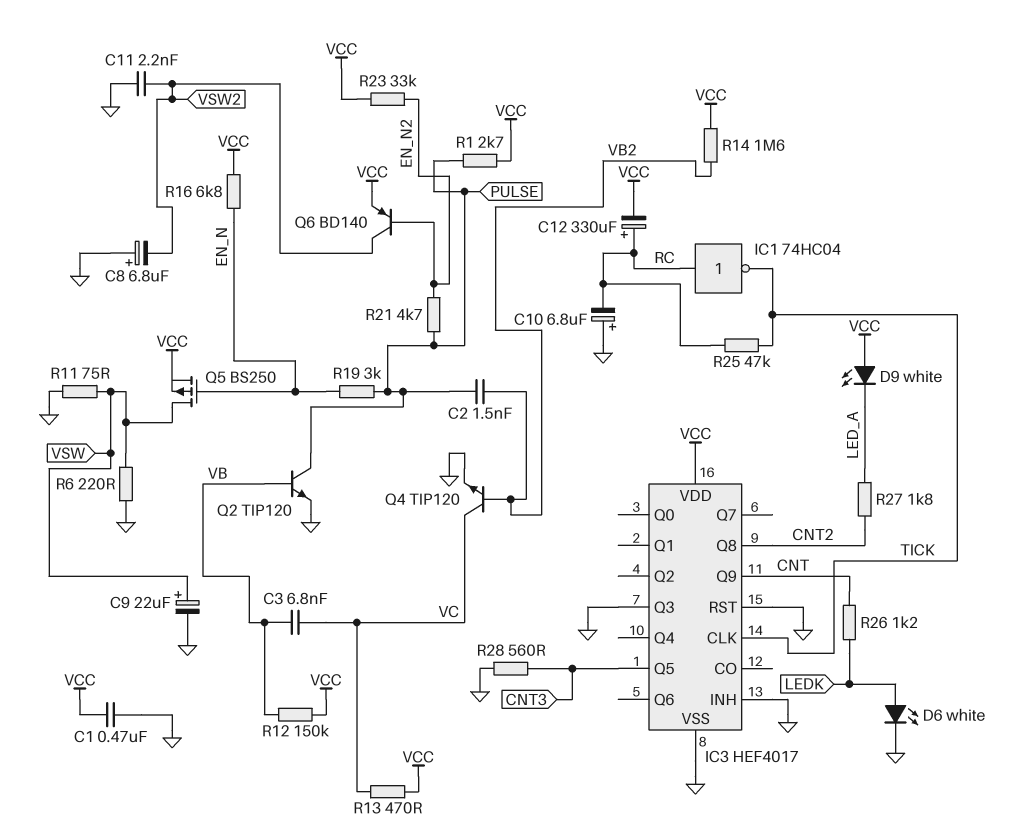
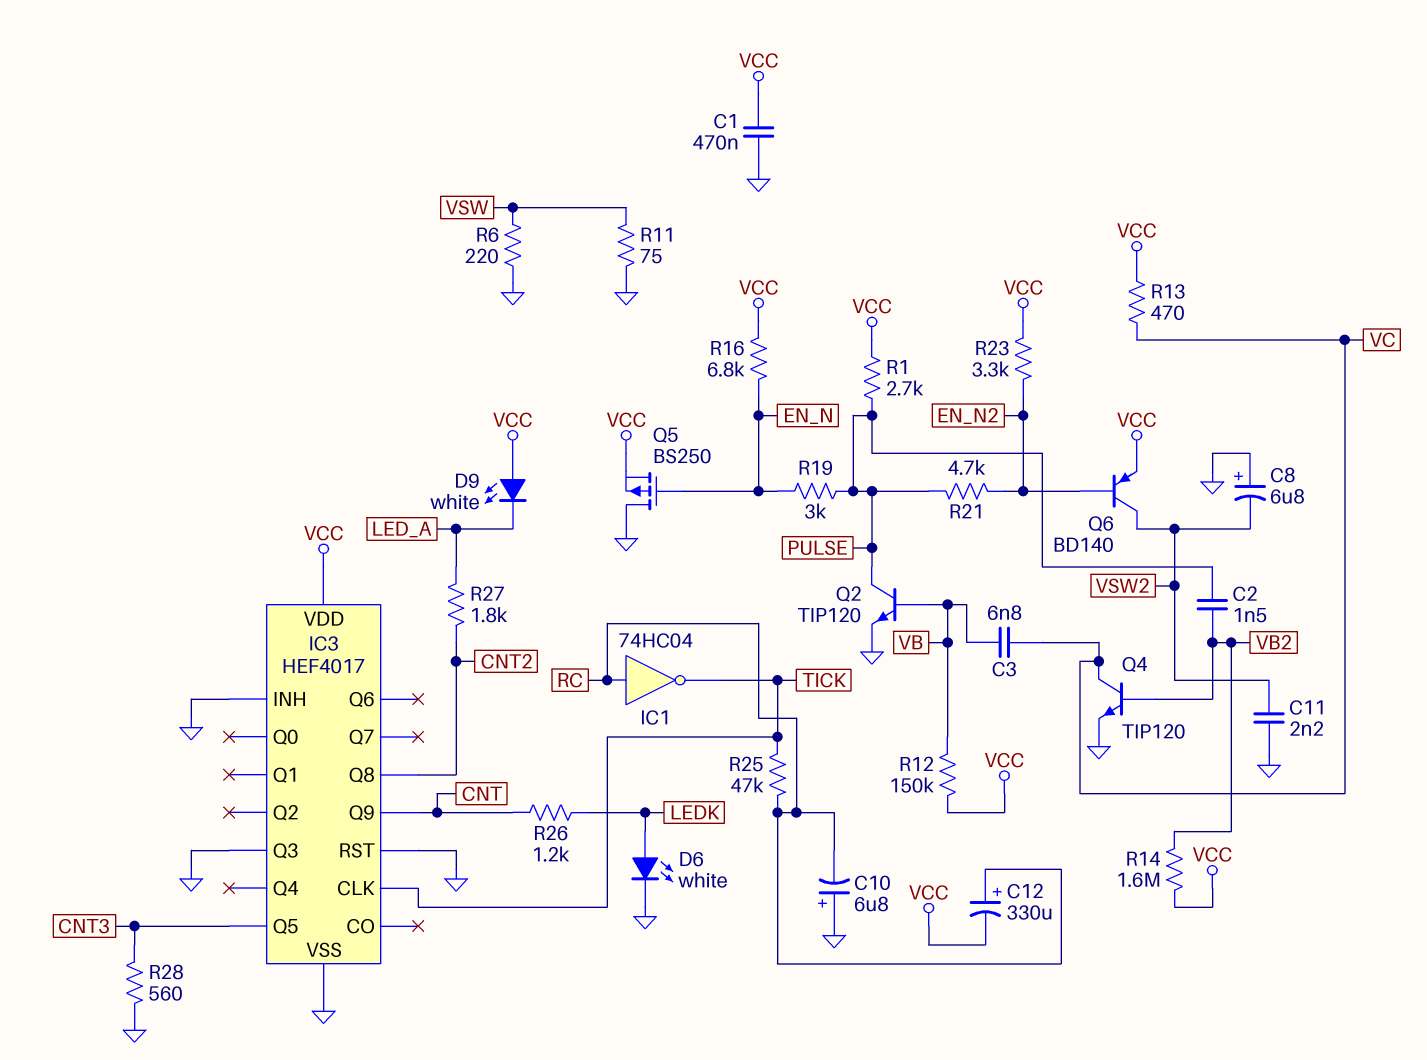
C9: 22uF (plus VSW, minus GND) -> none
Q5: PMOS BS250 (G EN_N, D VSW, S VCC) -> PMOS BS250 (G EN_N, D GND, S VCC)
R23: 33k (EN_N2, VCC) -> 3.3k (EN_N2, VCC)

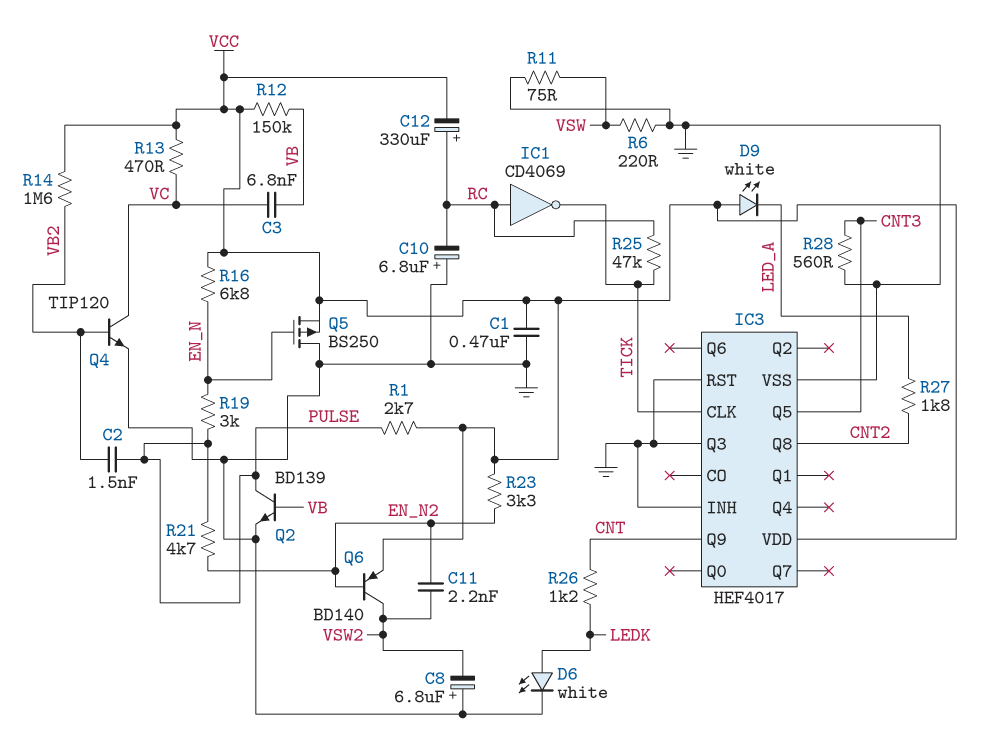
C11: 2.2nF (GND, VSW2) -> 2.2nF (EN_N2, VSW2)
IC1: NOT 74HC04 (in RC, out TICK) -> NOT CD4069 (in RC, out TICK)
Q2: NPN TIP120 (B VB, C PULSE, E GND) -> NPN BD139 (B VB, C PULSE, E GND)

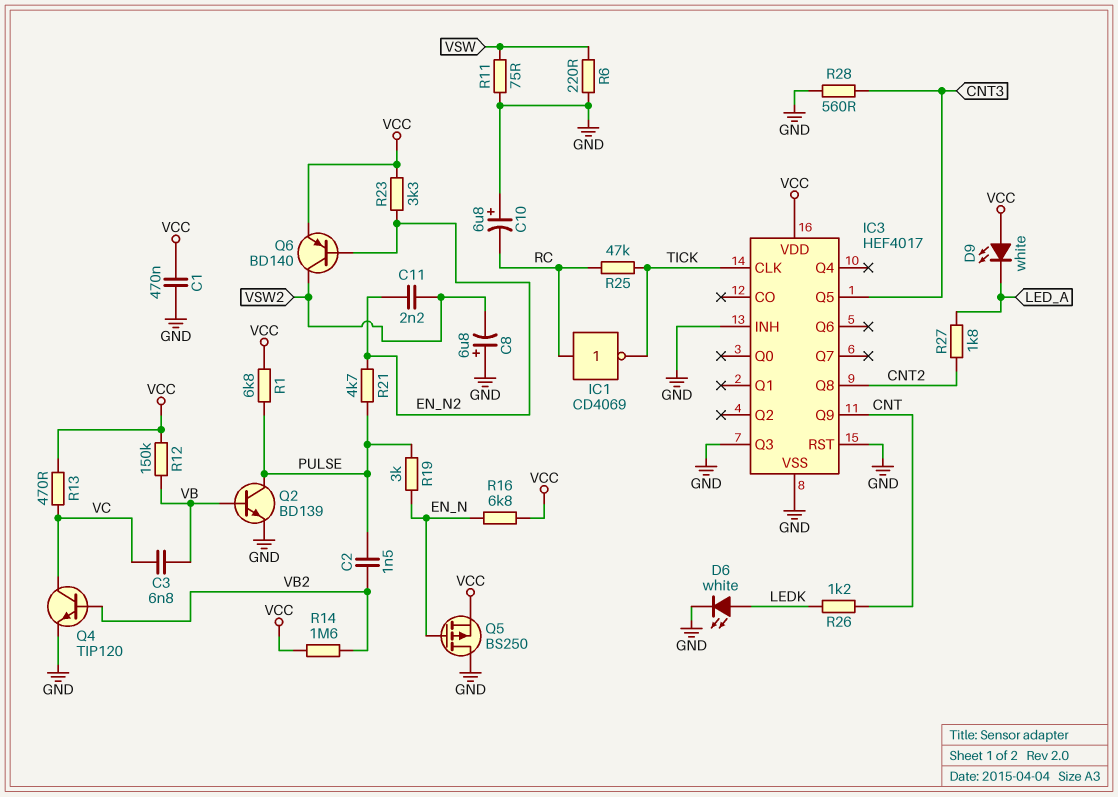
C12: 330uF (plus RC, minus VCC) -> none
R1: 2.7k (PULSE, VCC) -> 6.8k (PULSE, VCC)

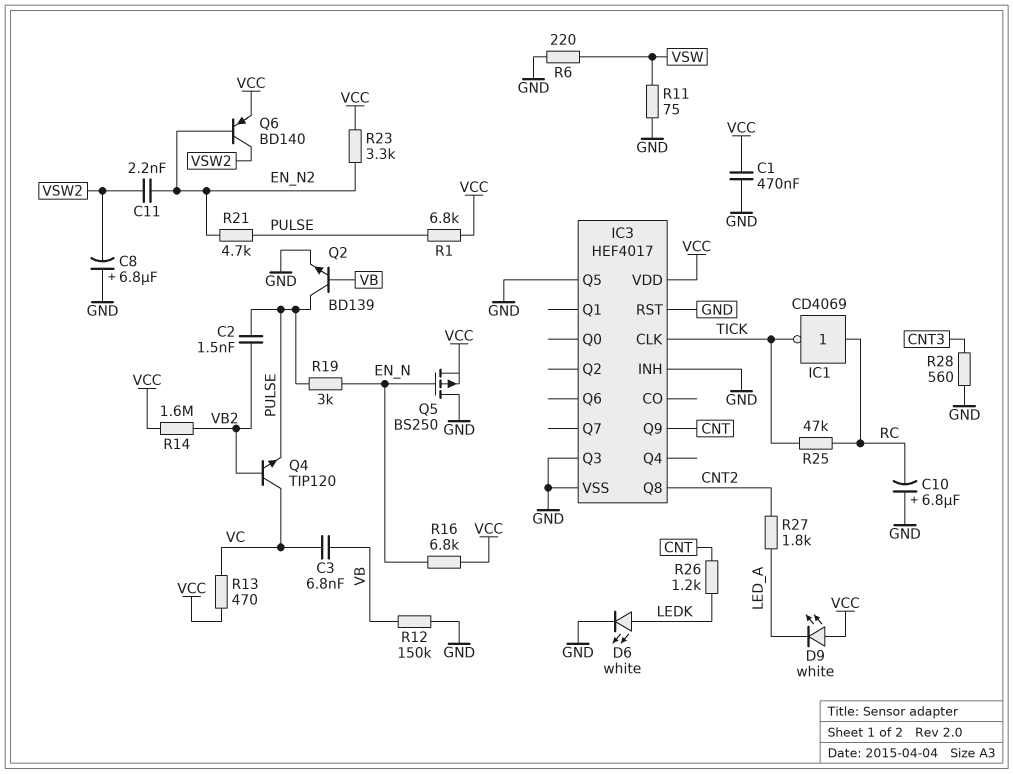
IC3 pin Q5: CNT3 -> GND
Q4: NPN TIP120 (B VB2, C VC, E GND) -> NPN TIP120 (B VB2, C VC, E PULSE)
R12: 150k (VB, VCC) -> 150k (GND, VB)

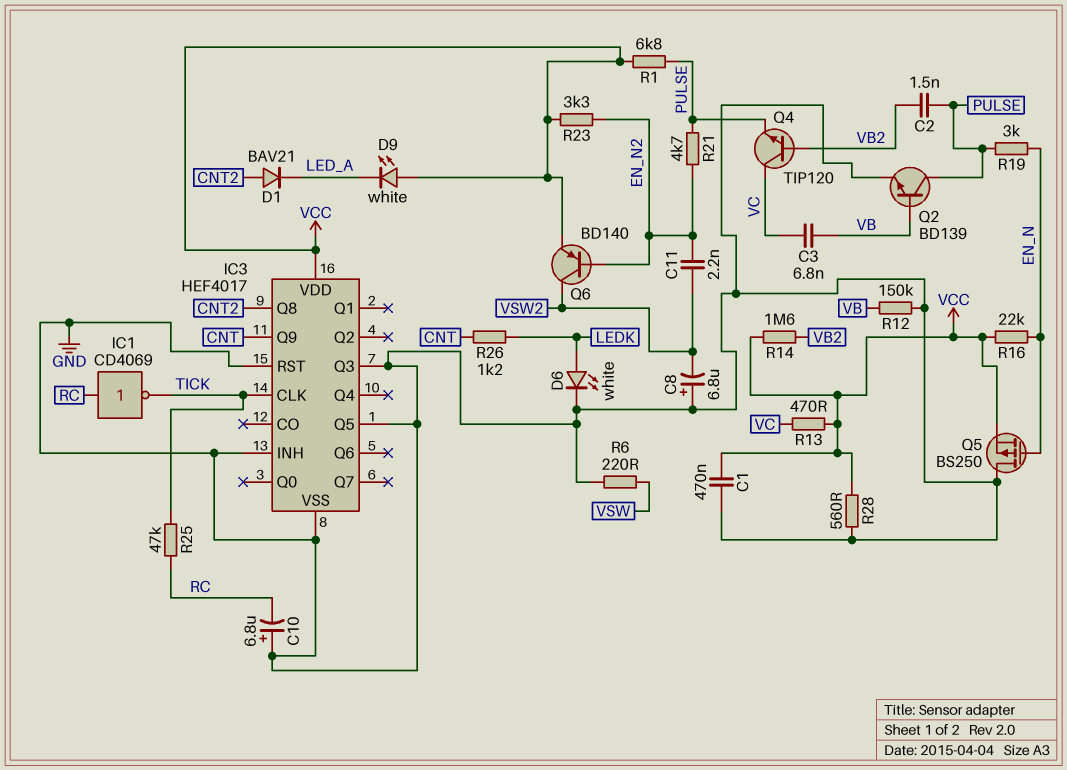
D1: none -> diode BAV21 (A CNT2, K LED_A)
R11: 75 (GND, VSW) -> none
R16: 6.8k (EN_N, VCC) -> 22k (EN_N, VCC)
R27: 1.8k (CNT2, LED_A) -> none
R28: 560 (CNT3, GND) -> 560 (GND, VCC)

